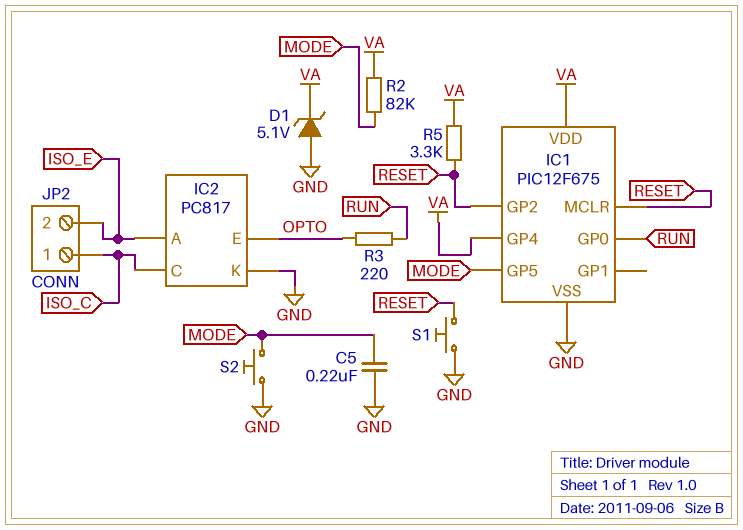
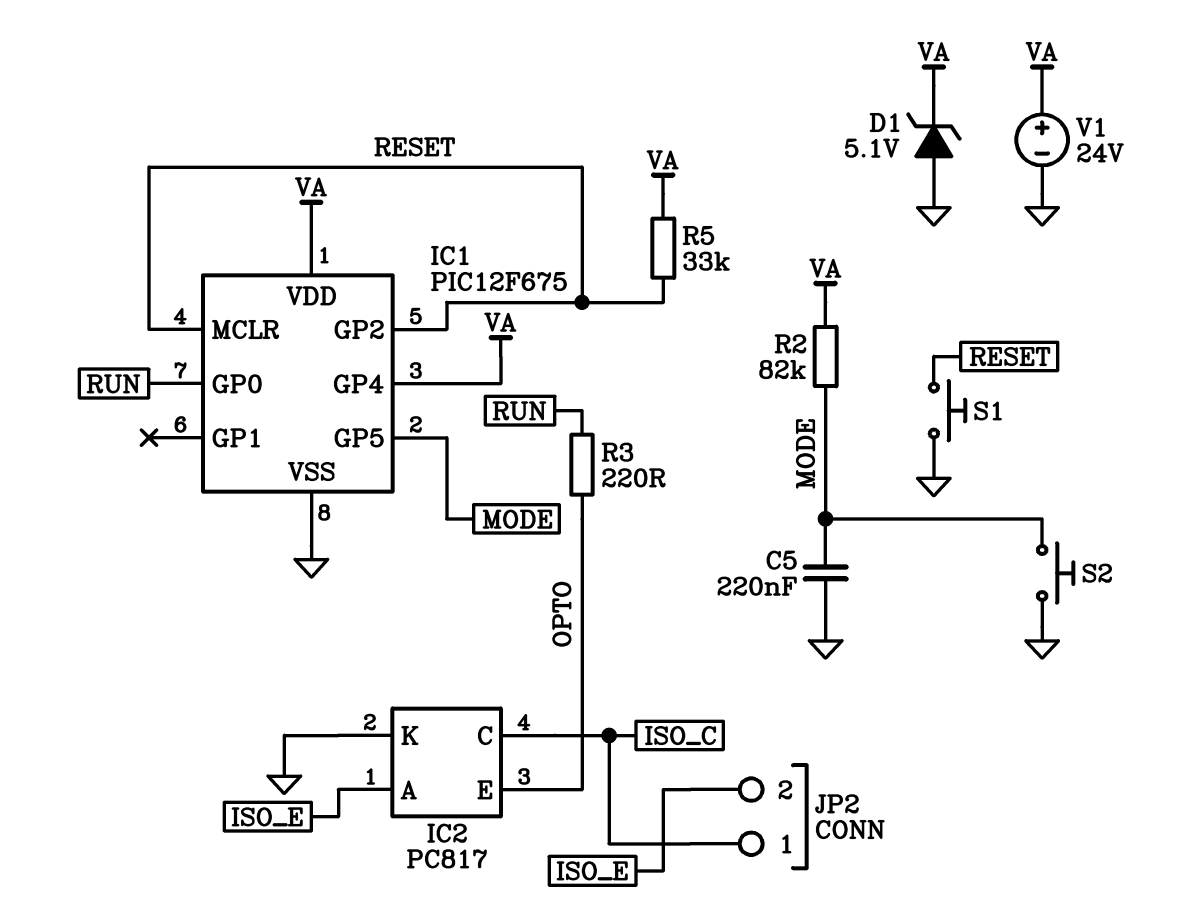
R5: 3.3k (RESET, VA) -> 33k (RESET, VA)
V1: none -> 24V (plus VA, minus GND)

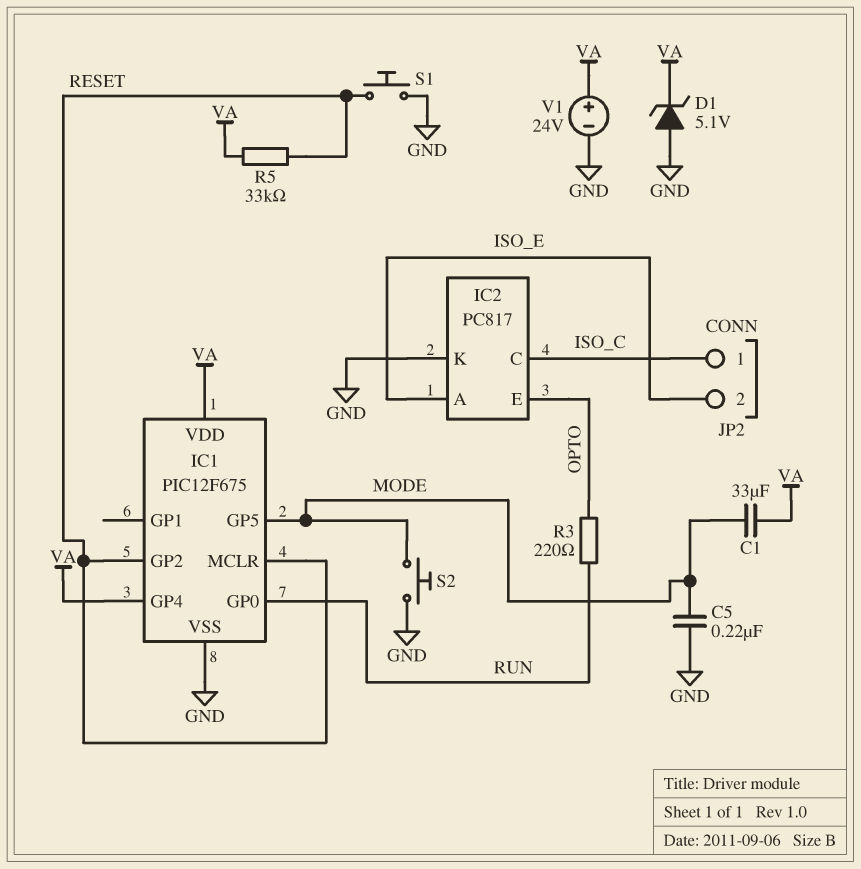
C1: none -> 33uF (MODE, VA)
R2: 82k (MODE, VA) -> none

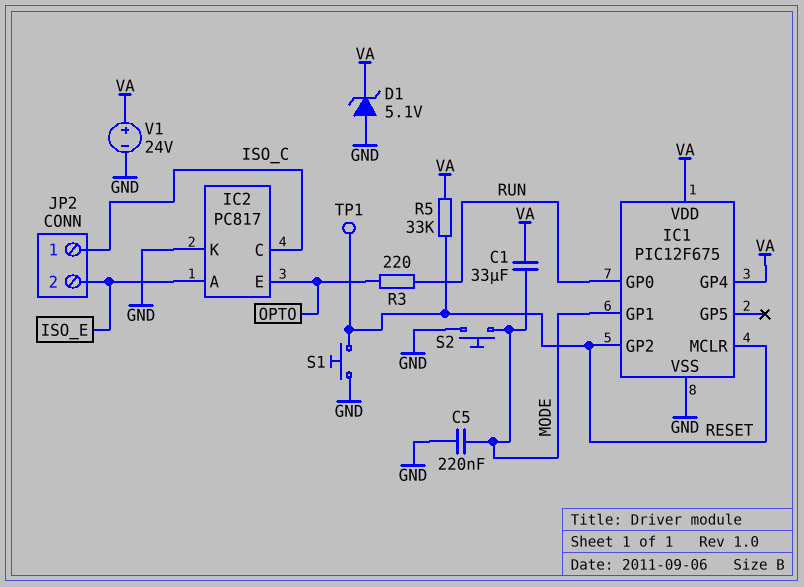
IC1 pin GP1: none -> MODE
IC1 pin GP5: MODE -> none
TP1: none -> test point (RESET)

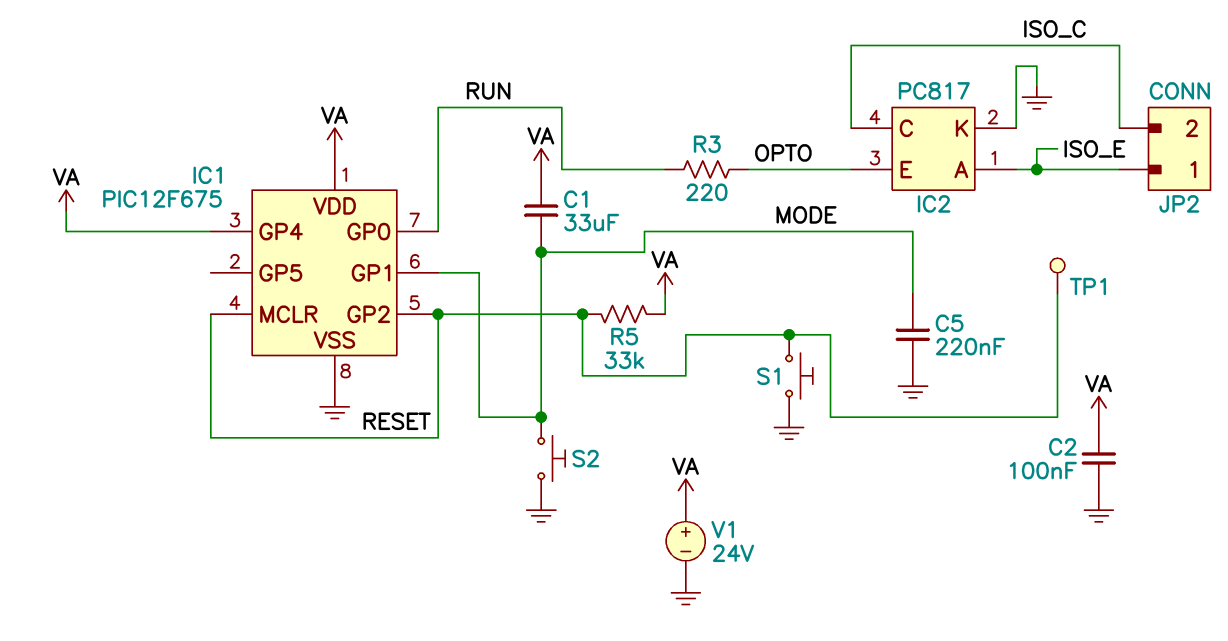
C2: none -> 100nF (GND, VA)
D1: zener 5.1V (A GND, K VA) -> none
JP2 pin 1: ISO_C -> ISO_E
JP2 pin 2: ISO_E -> ISO_C

